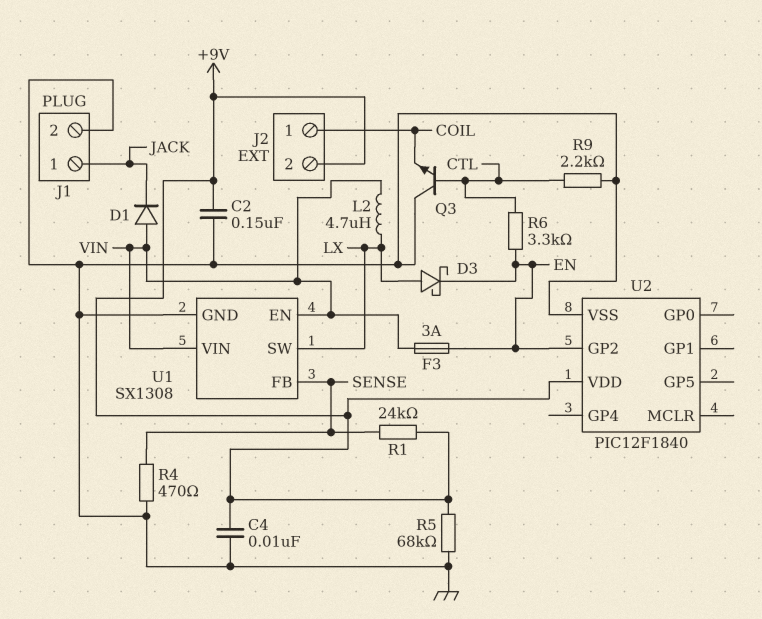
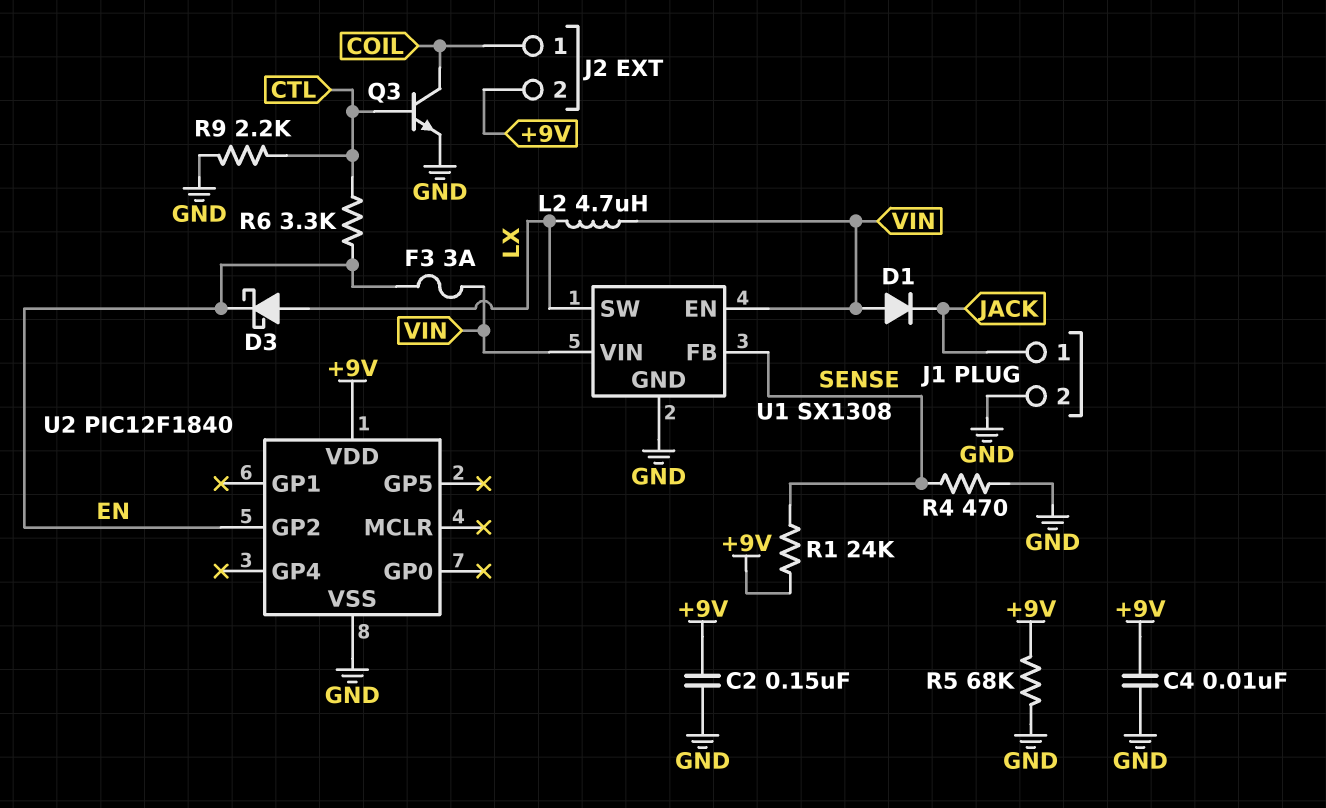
Q3: NPN (B CTL, C GND, E COIL) -> NPN (B CTL, C COIL, E GND)

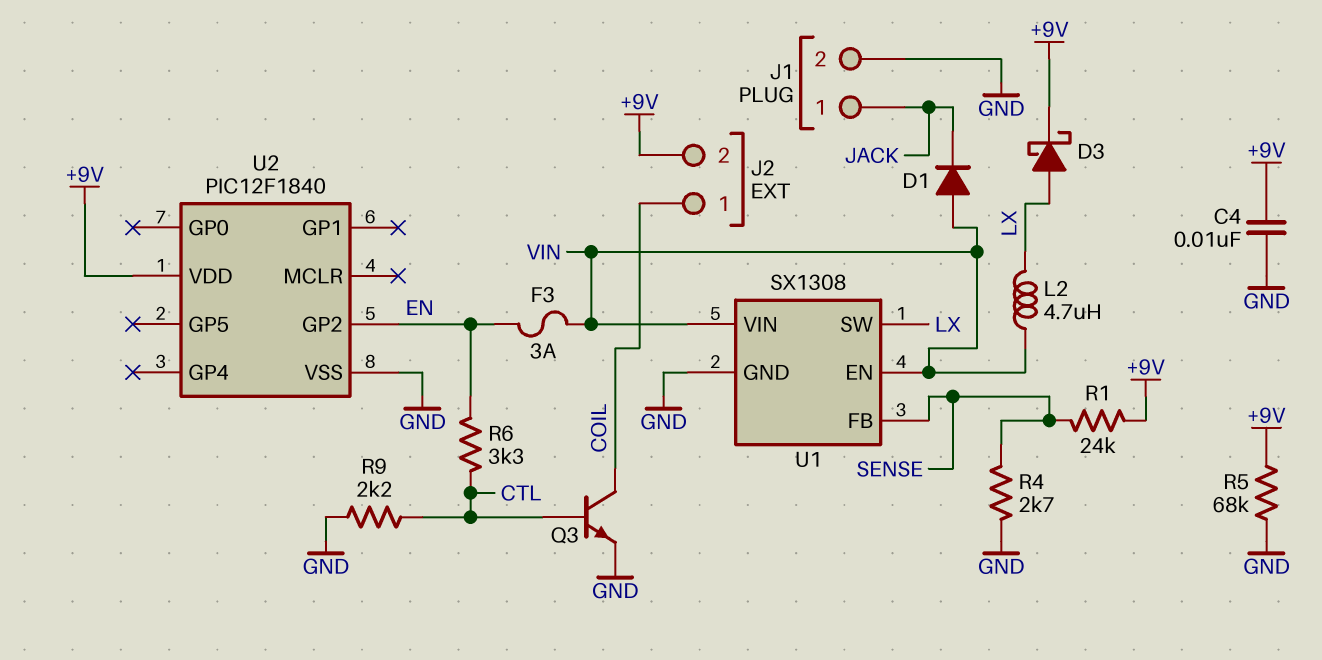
C2: 150nF (+9V, GND) -> none
D3: schottky (A LX, K EN) -> schottky (A LX, K +9V)
R4: 470 (GND, SENSE) -> 2.7k (GND, SENSE)

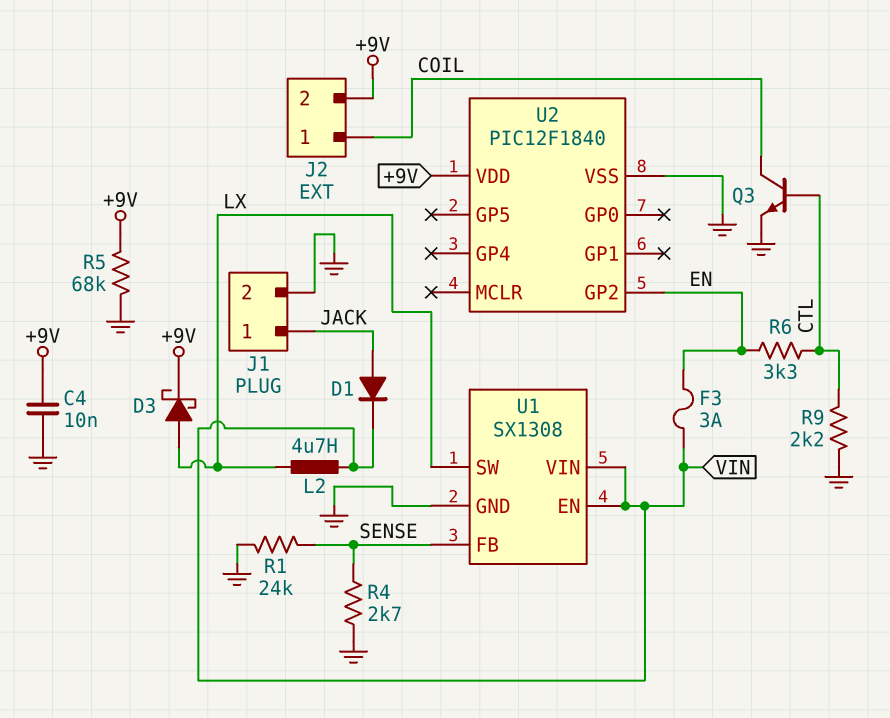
D1: diode (A VIN, K JACK) -> diode (A JACK, K VIN)
R1: 24k (+9V, SENSE) -> 24k (GND, SENSE)

